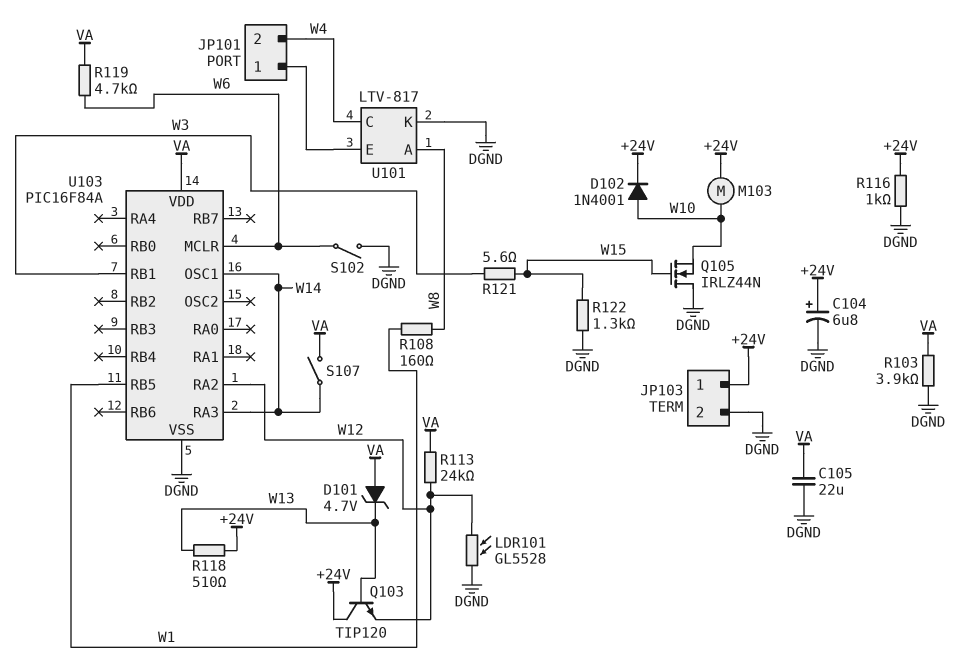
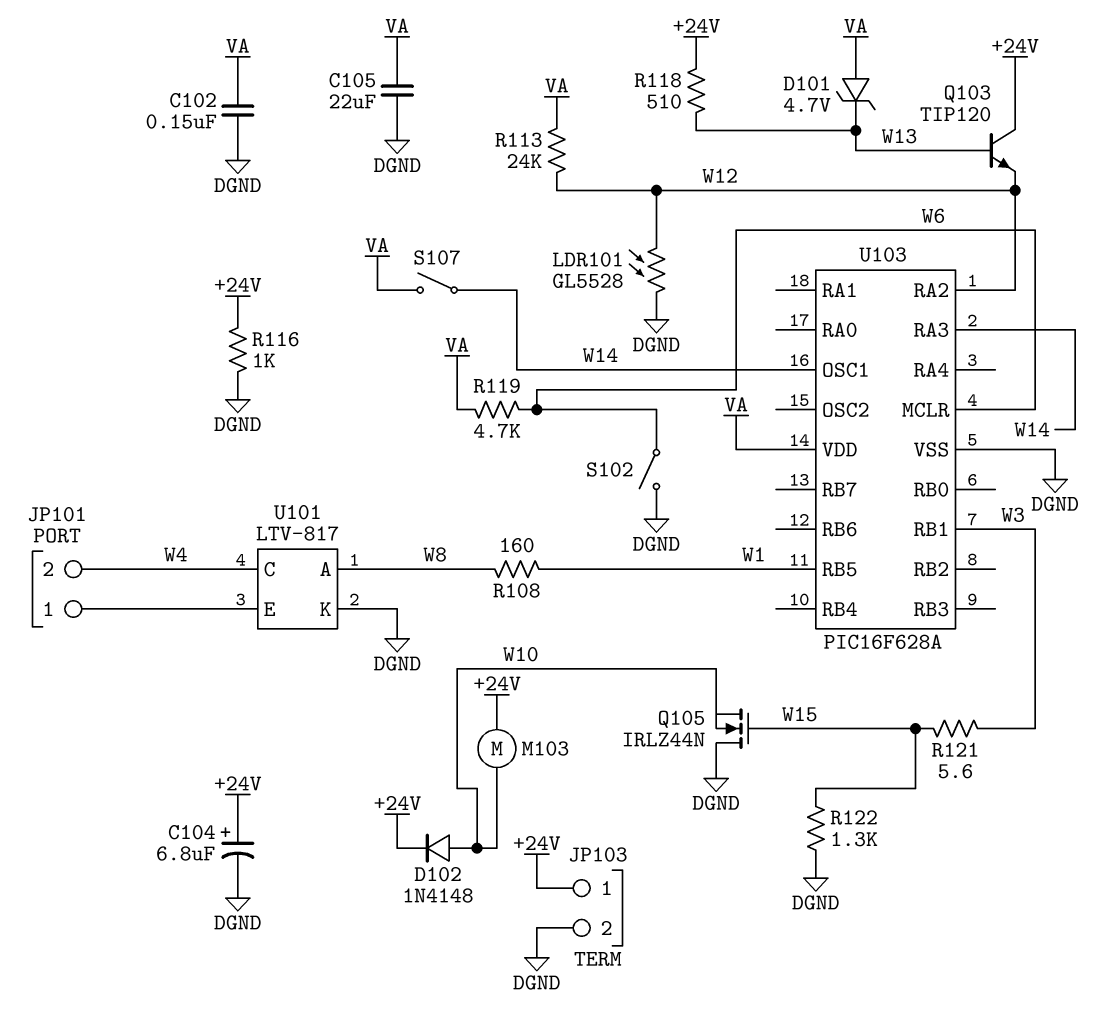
C102: none -> 150nF (DGND, VA)
D102: diode 1N4001 (A W10, K +24V) -> diode 1N4148 (A W10, K +24V)
R103: 3.9k (DGND, VA) -> none
U103: PIC16F84A -> PIC16F628A

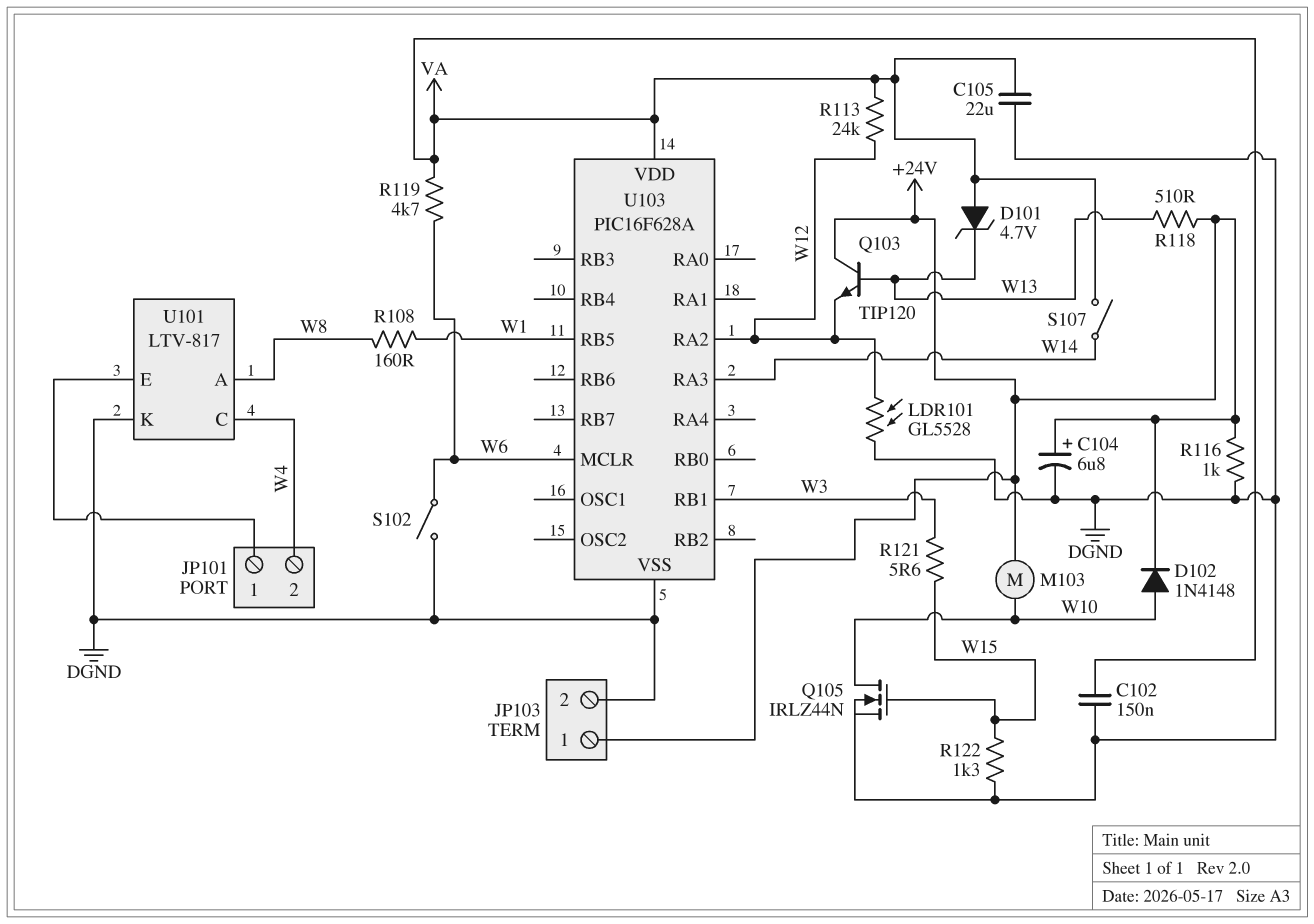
Q105: NMOS IRLZ44N (G W15, D DGND, S W10) -> NMOS IRLZ44N (G W15, D W10, S DGND)
U103 pin OSC1: W14 -> none

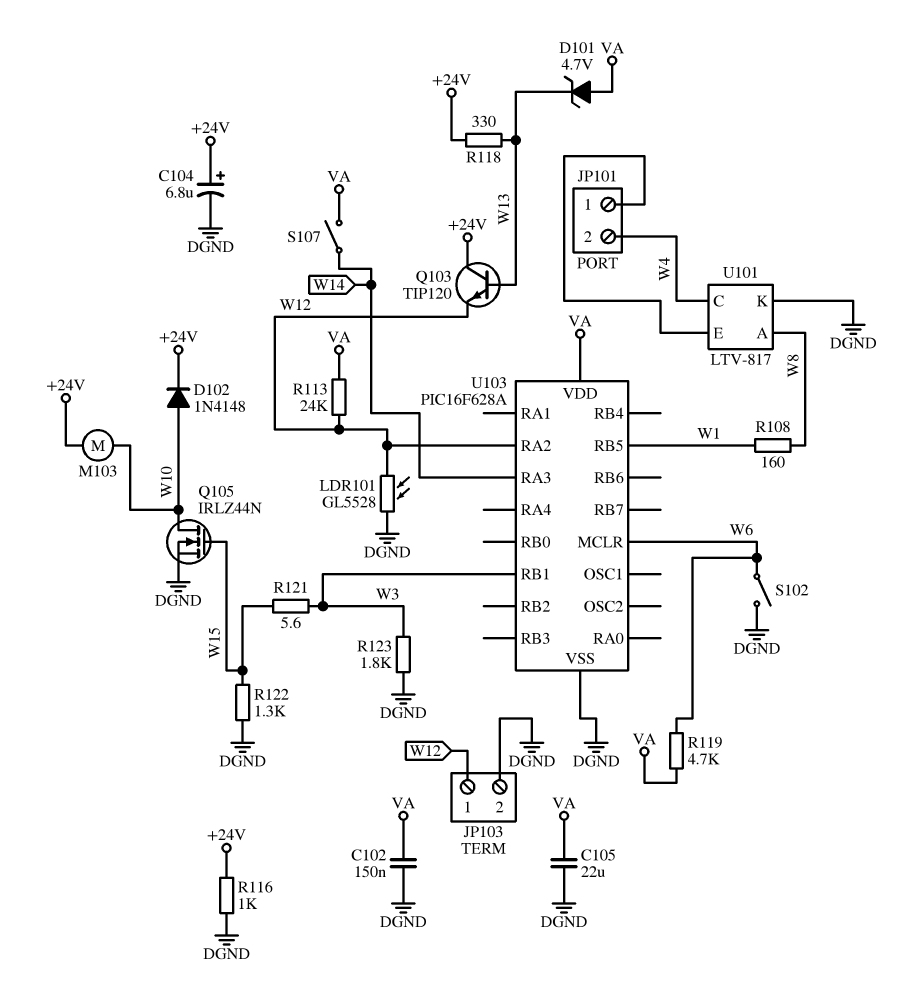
JP103 pin 1: +24V -> W12
R118: 510 (+24V, W13) -> 330 (+24V, W13)
R123: none -> 1.8k (DGND, W3)

